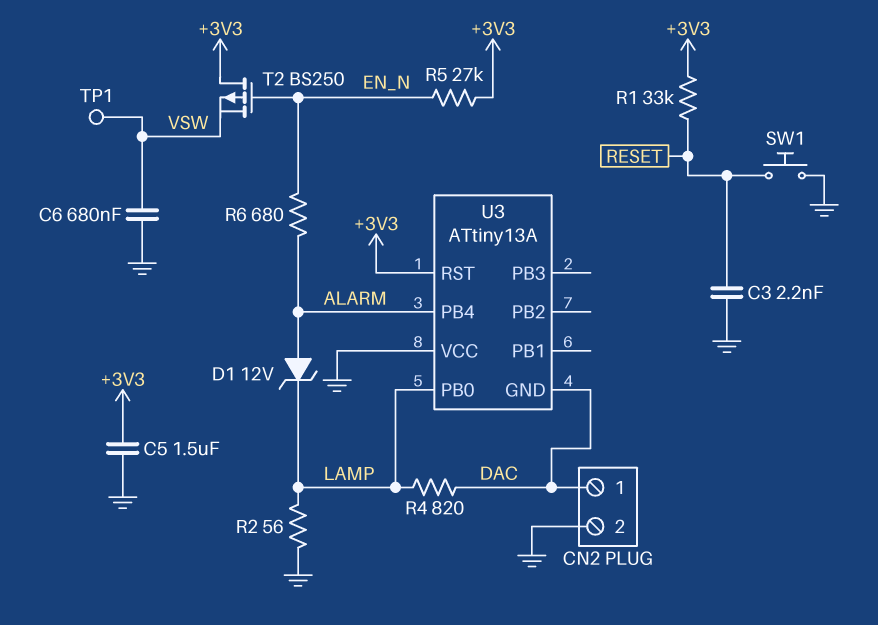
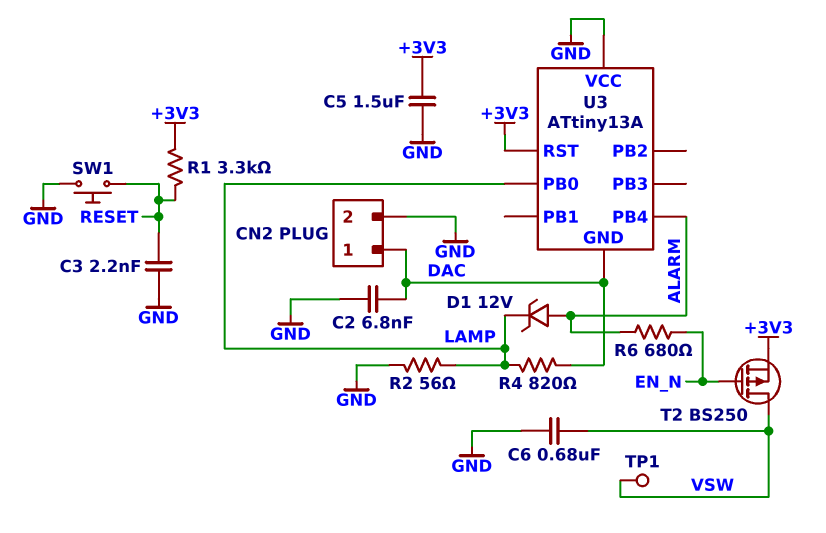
C2: none -> 6.8nF (DAC, GND)
R1: 33k (+3V3, RESET) -> 3.3k (+3V3, RESET)
R5: 27k (+3V3, EN_N) -> none
T2: PMOS BS250 (G EN_N, D +3V3, S VSW) -> PMOS BS250 (G EN_N, D VSW, S +3V3)

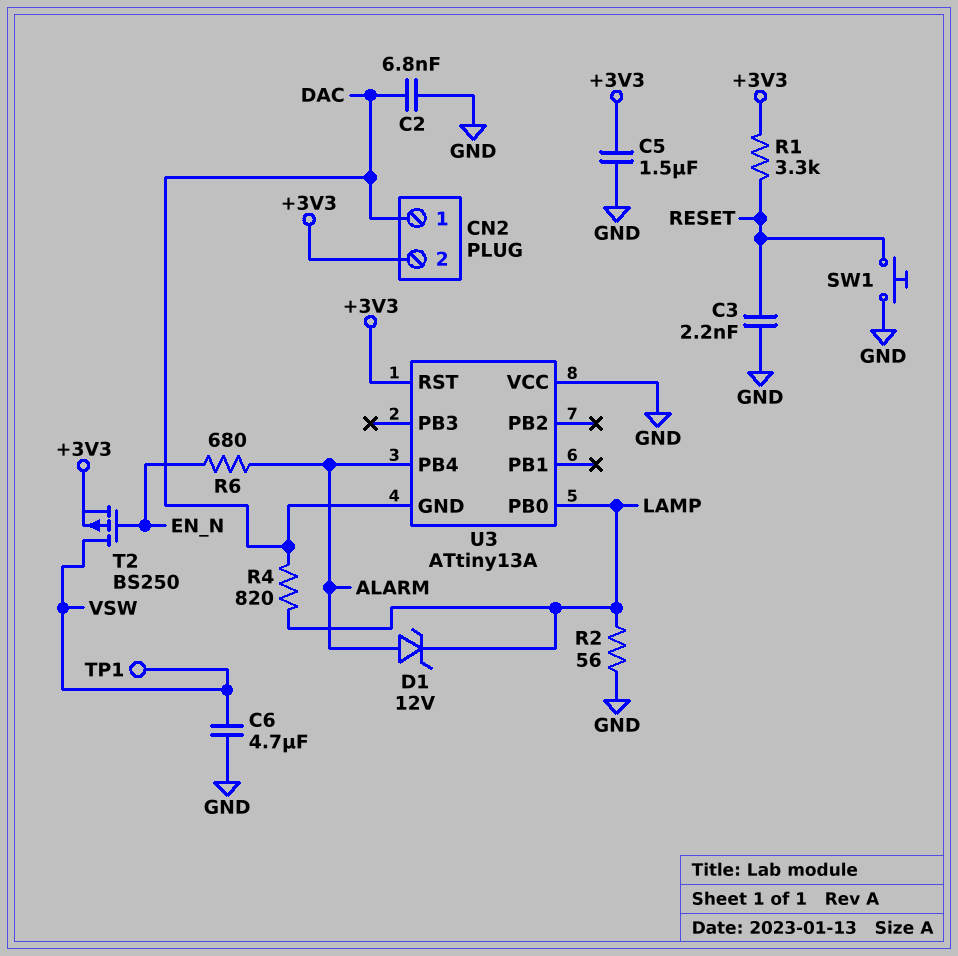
C6: 680nF (GND, VSW) -> 4.7uF (GND, VSW)
CN2 pin 2: GND -> +3V3

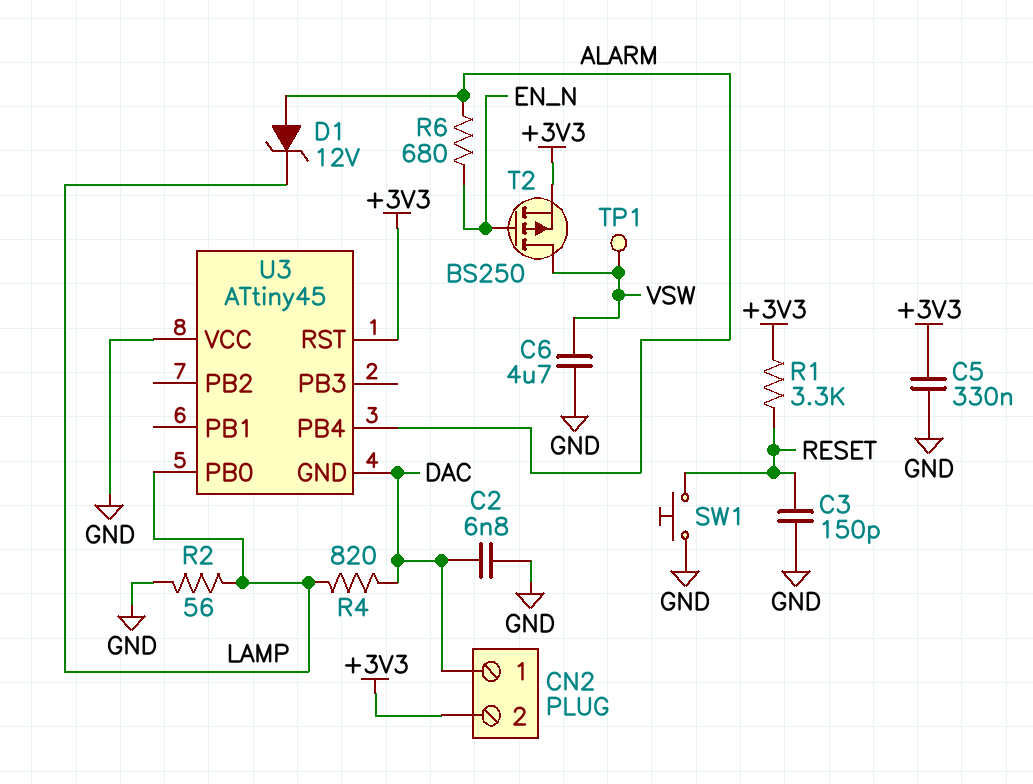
C3: 2.2nF (GND, RESET) -> 150pF (GND, RESET)
C5: 1.5uF (+3V3, GND) -> 330nF (+3V3, GND)
U3: ATtiny13A -> ATtiny45

